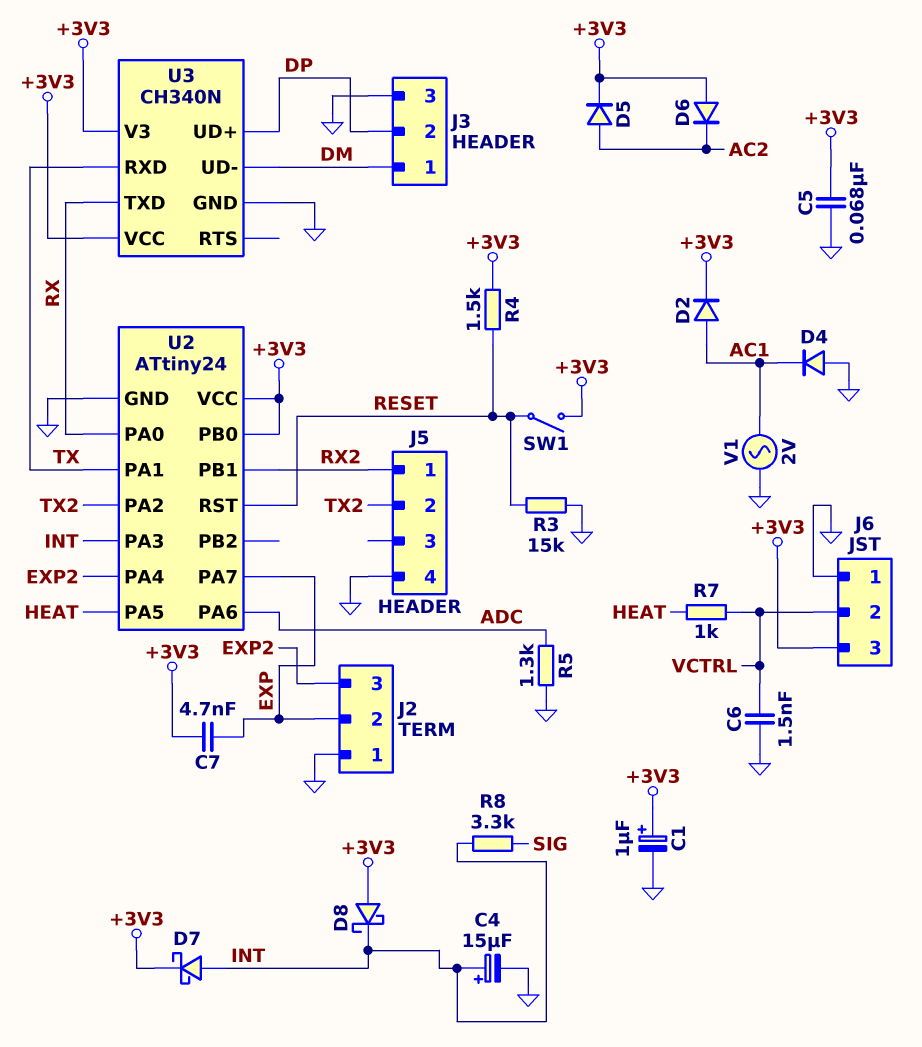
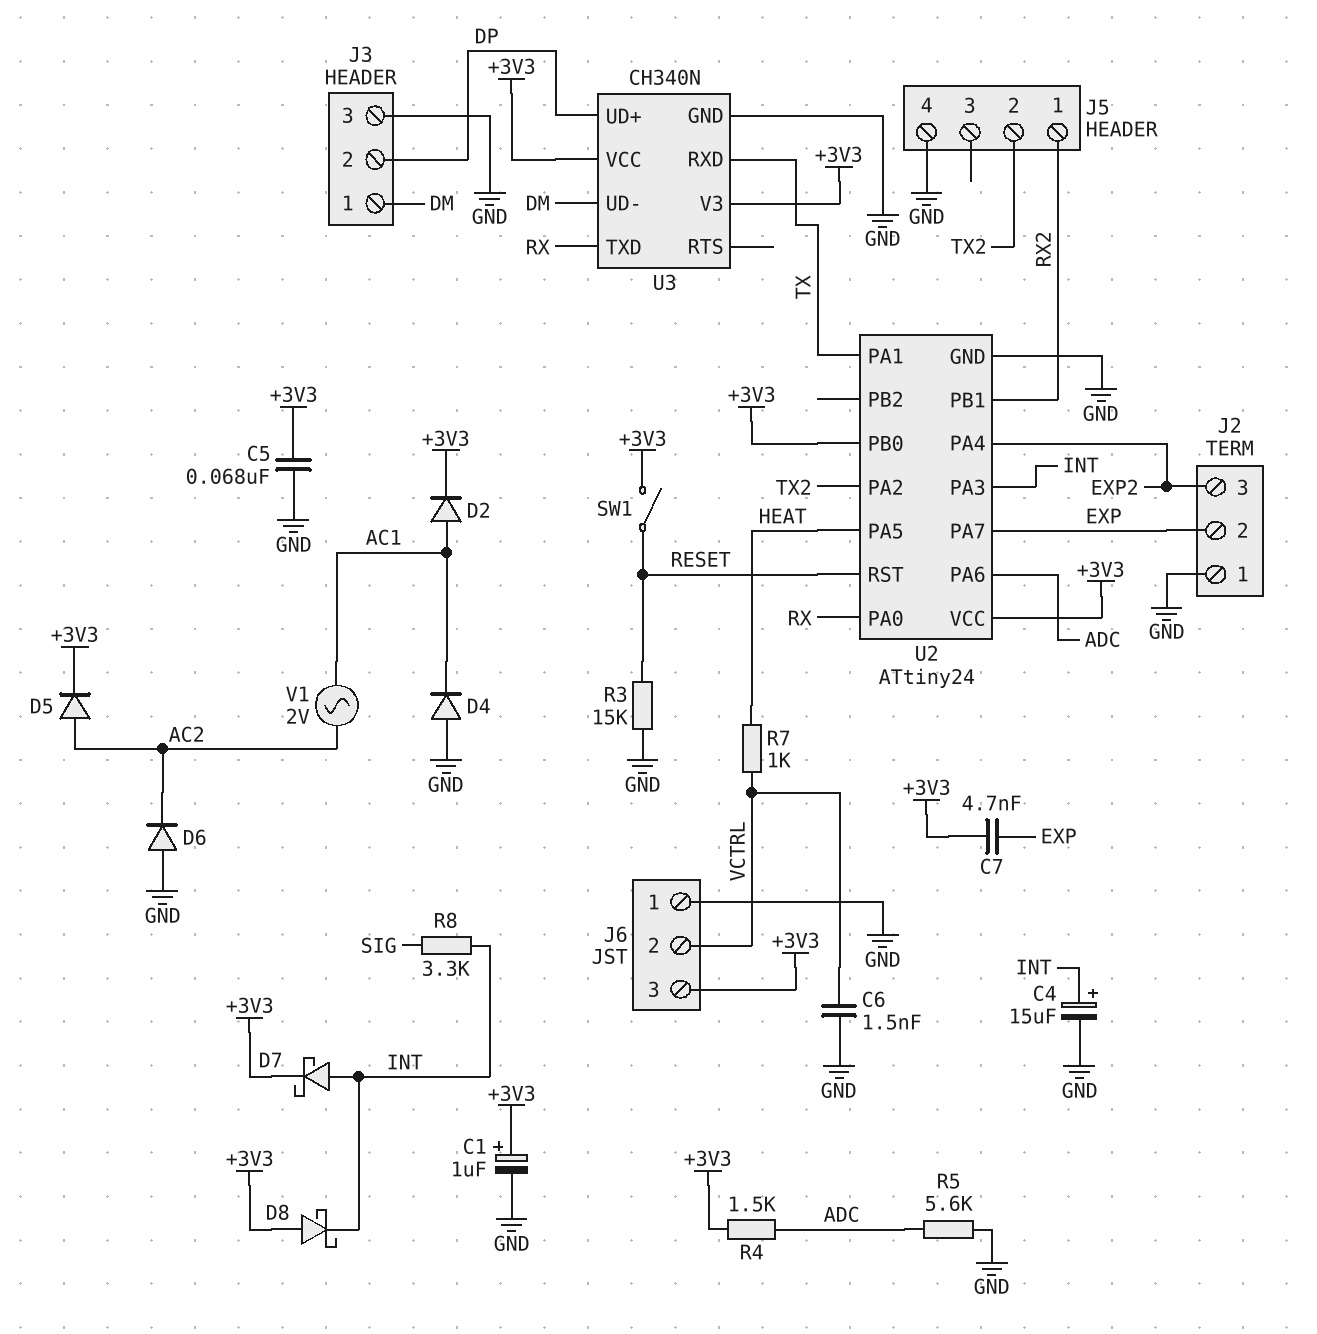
D6: diode (A +3V3, K AC2) -> diode (A GND, K AC2)
R4: 1.5k (+3V3, RESET) -> 1.5k (+3V3, ADC)
R5: 1.3k (ADC, GND) -> 5.6k (ADC, GND)
V1: AC 2V (AC1, GND) -> AC 2V (AC1, AC2)

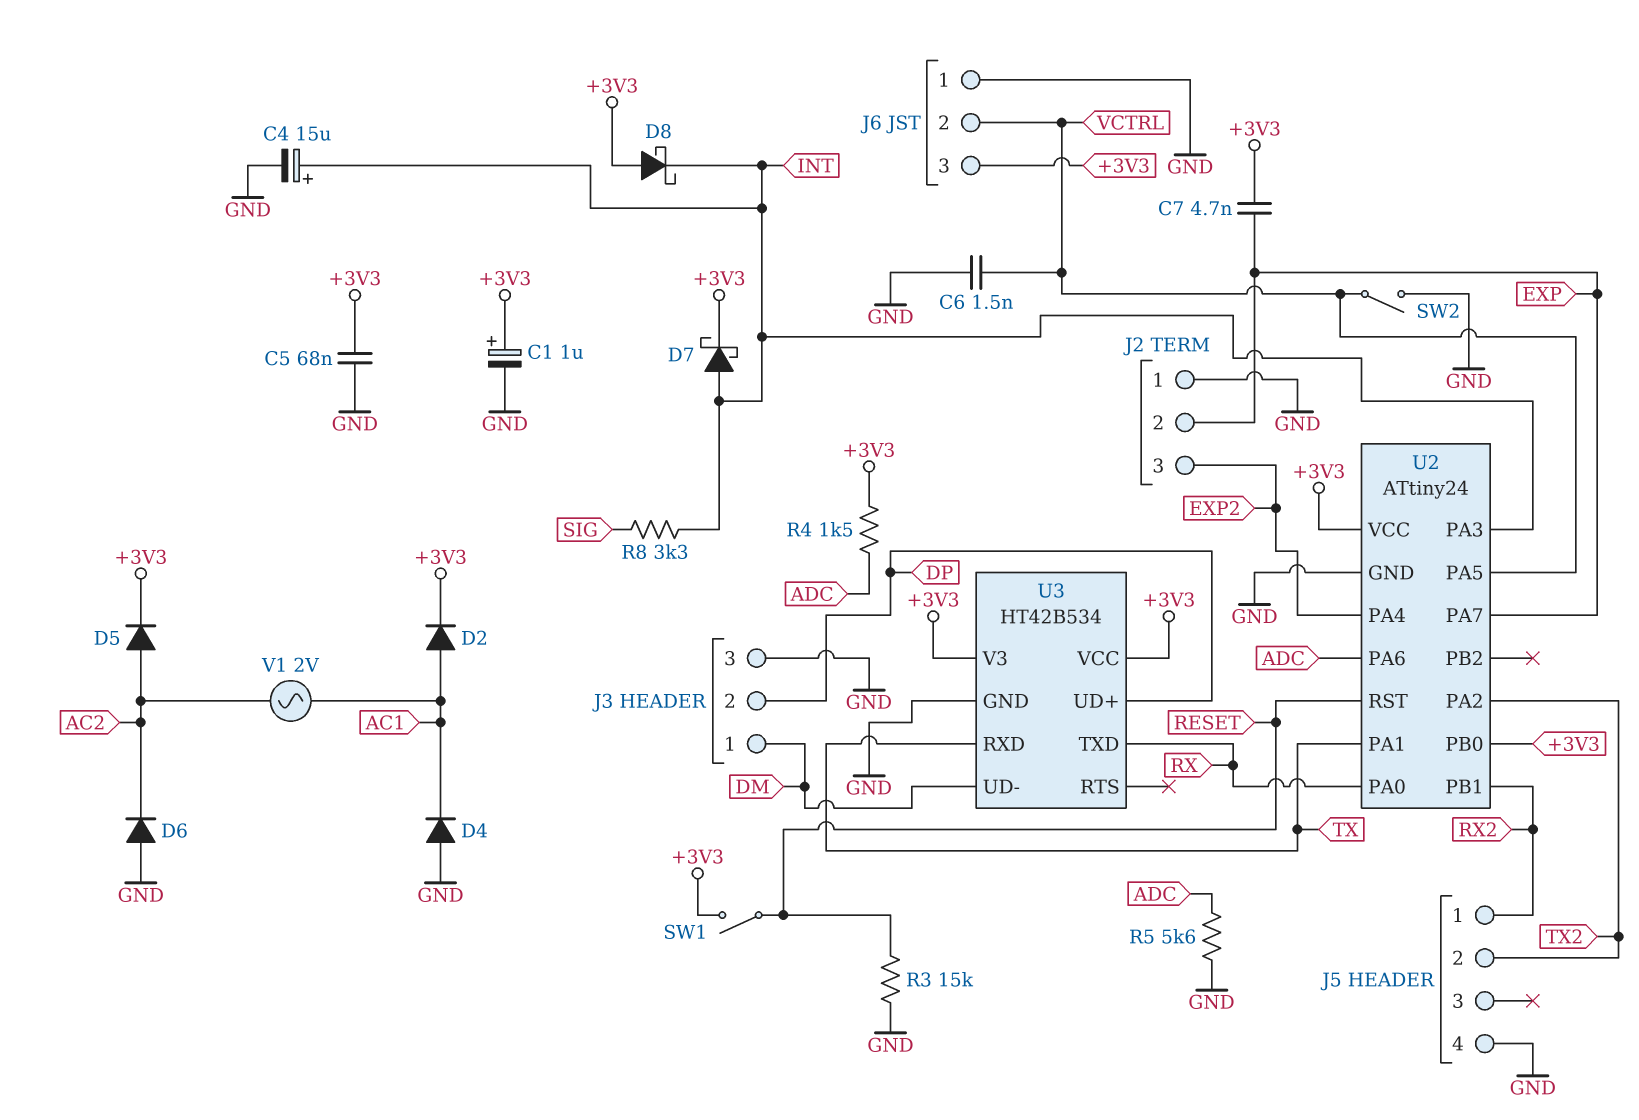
R7: 1k (HEAT, VCTRL) -> none
SW2: none -> switch (GND, VCTRL)
U2 pin PA5: HEAT -> VCTRL
U3: CH340N -> HT42B534

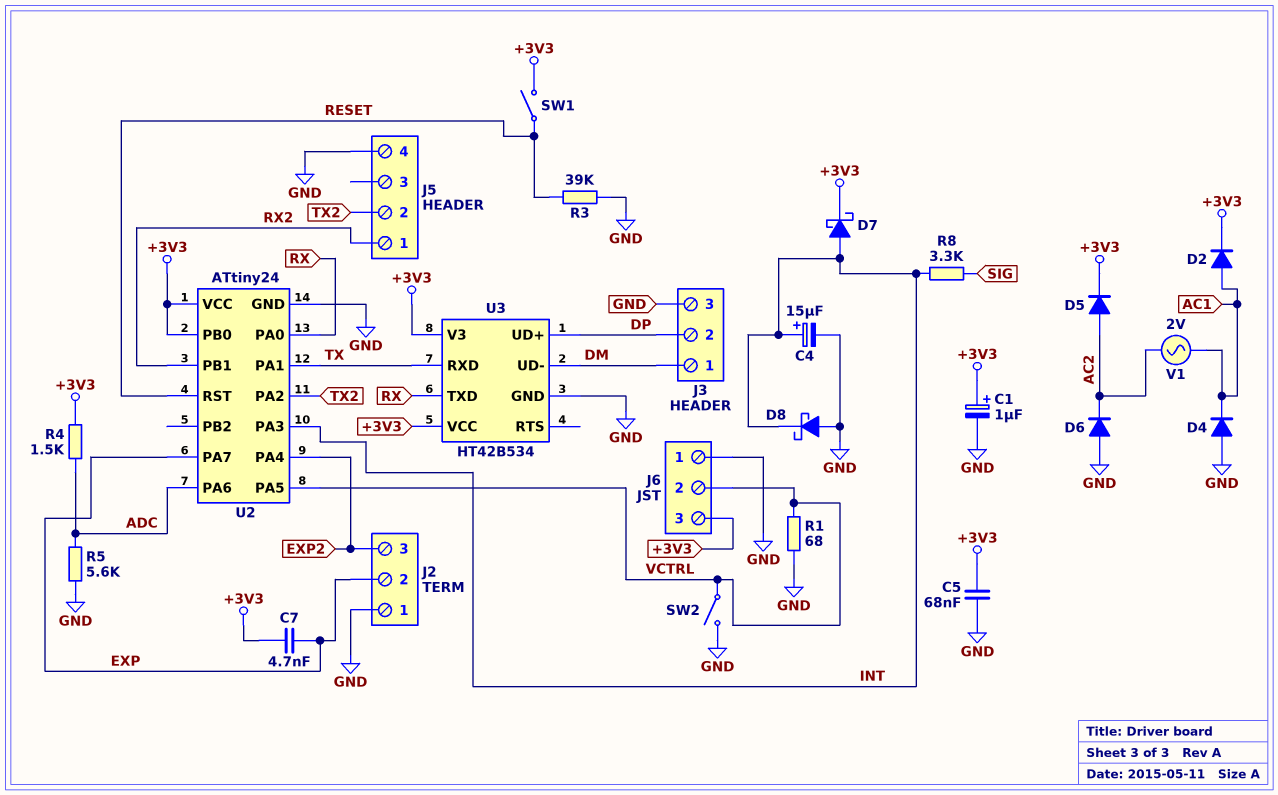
C6: 1.5nF (GND, VCTRL) -> none
D8: schottky (A +3V3, K INT) -> schottky (A GND, K INT)
R1: none -> 68 (GND, VCTRL)
R3: 15k (GND, RESET) -> 39k (GND, RESET)

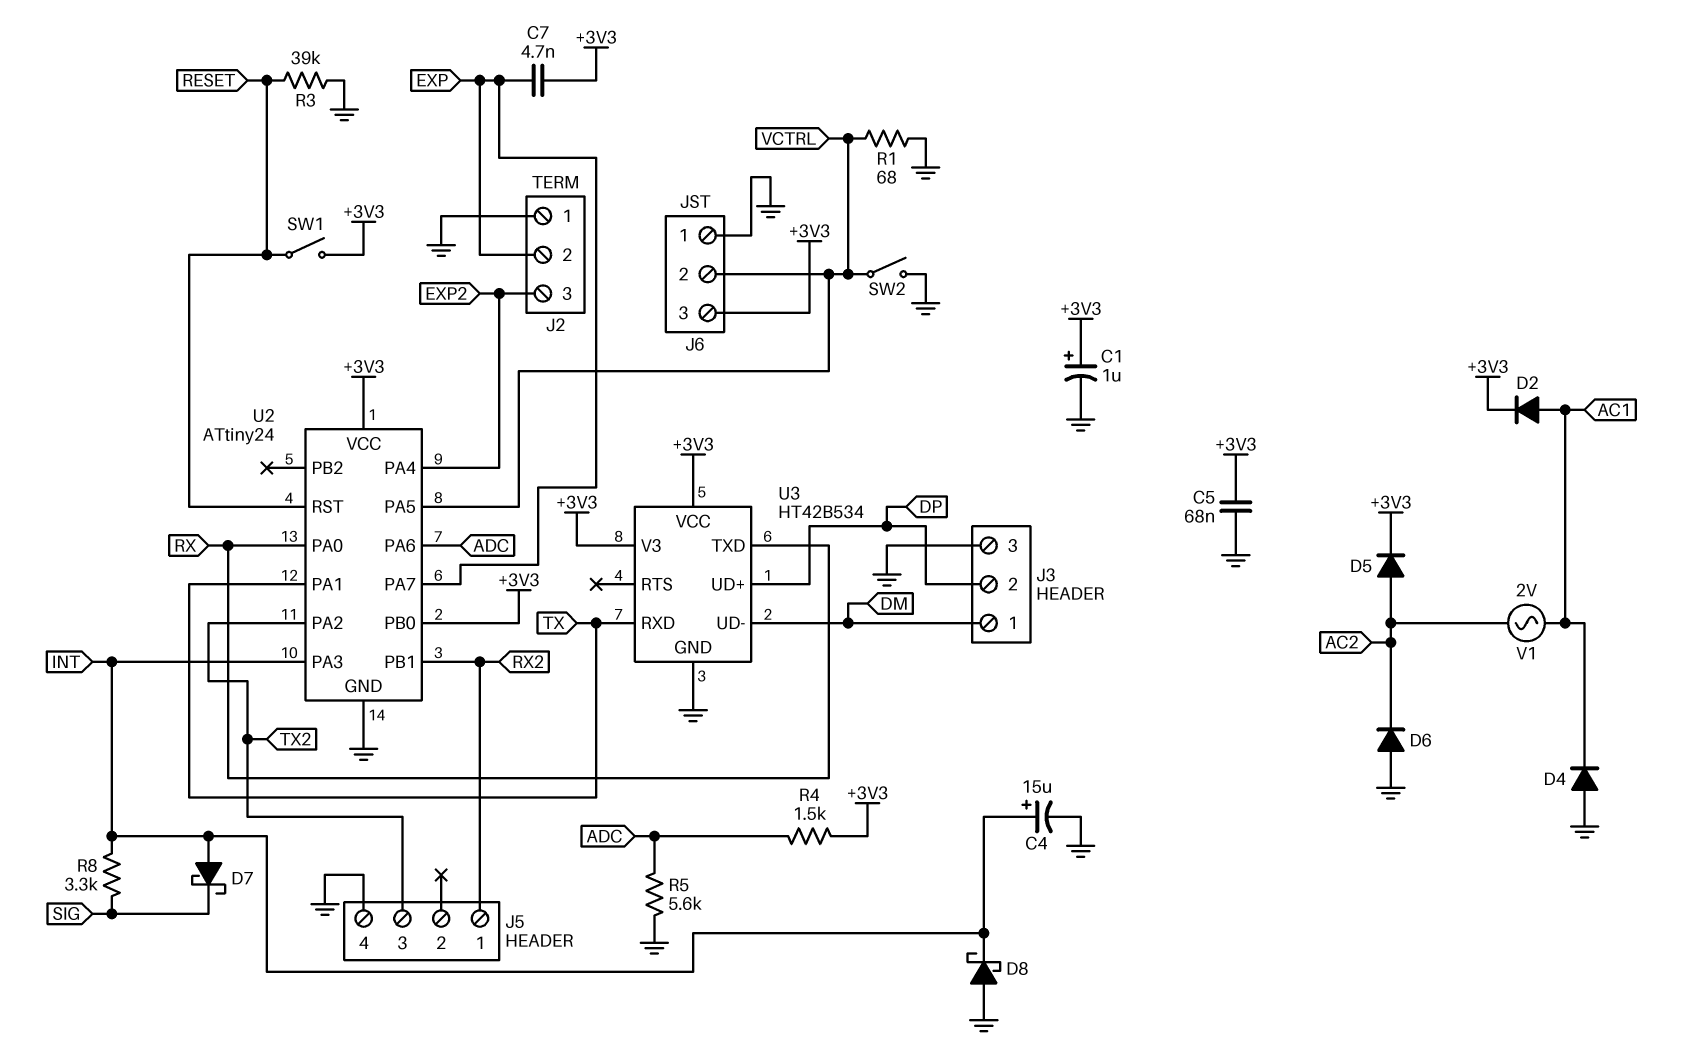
D7: schottky (A INT, K +3V3) -> schottky (A INT, K SIG)
J5 pin 2: TX2 -> none
J5 pin 3: none -> TX2

